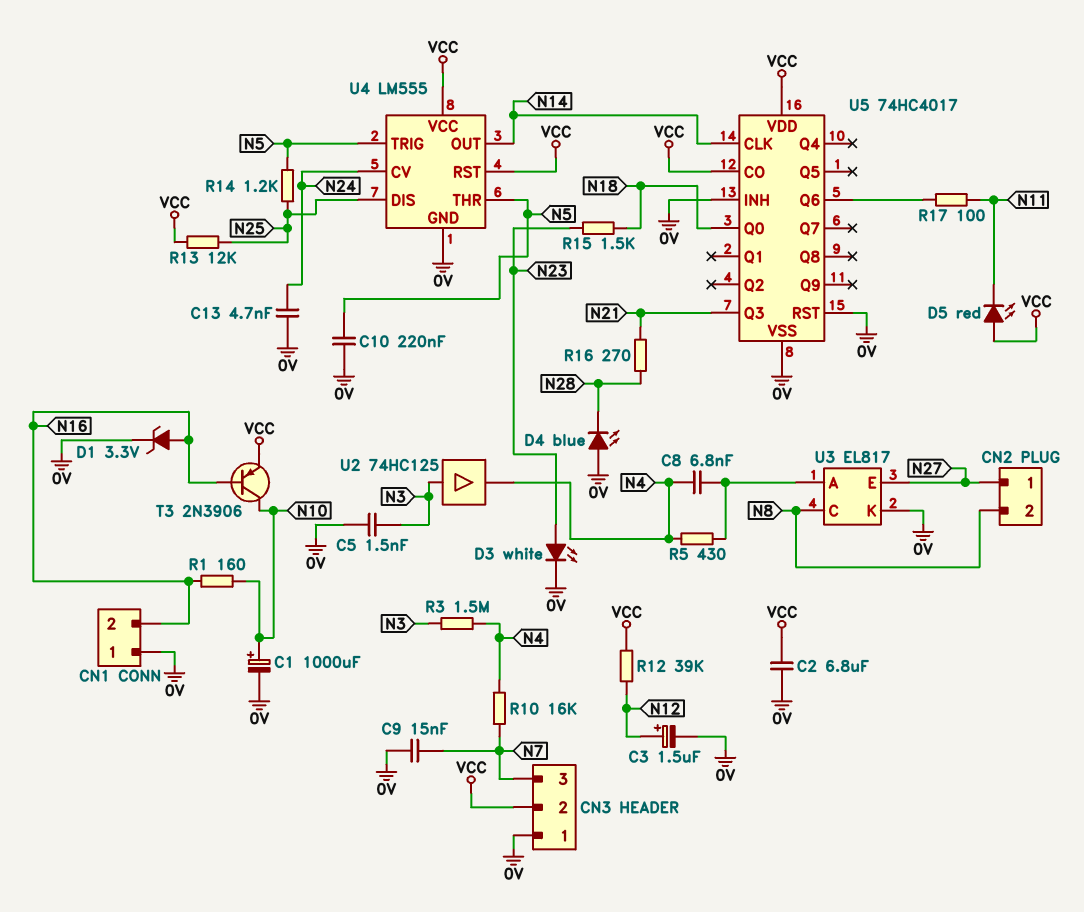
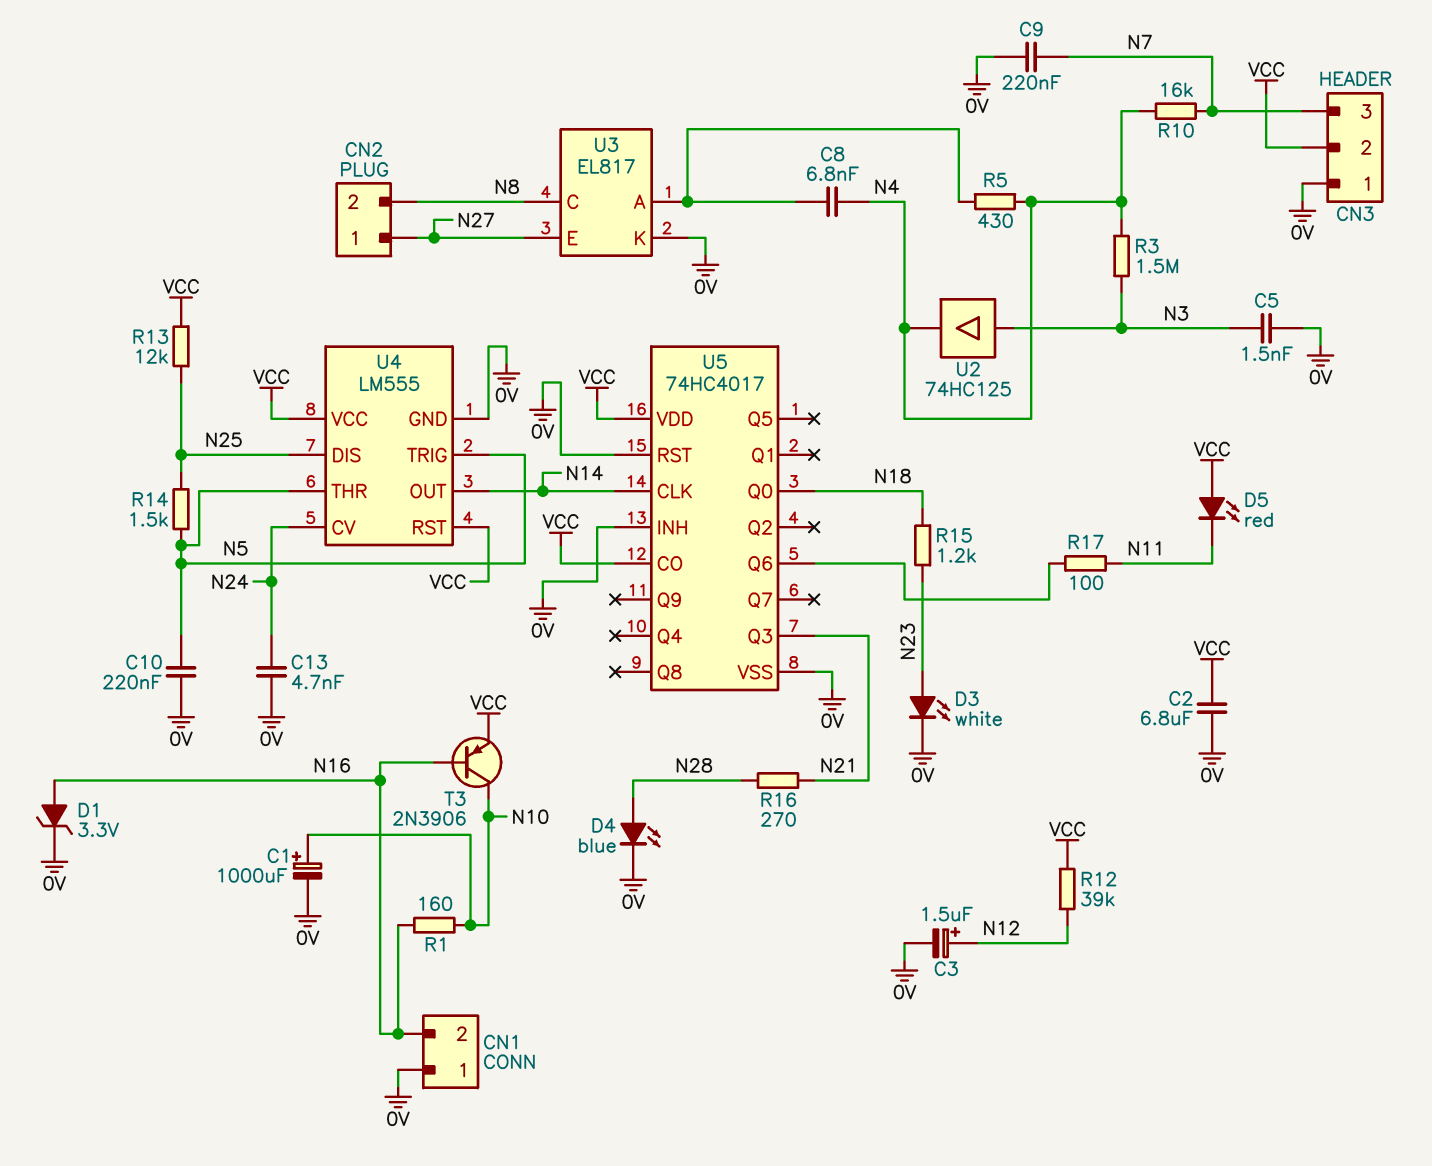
C9: 15nF (0V, N7) -> 220nF (0V, N7)
D4: LED blue (A 0V, K N28) -> LED blue (A N28, K 0V)
R14: 1.2k (N5, N25) -> 1.5k (N5, N25)
R15: 1.5k (N18, N23) -> 1.2k (N18, N23)

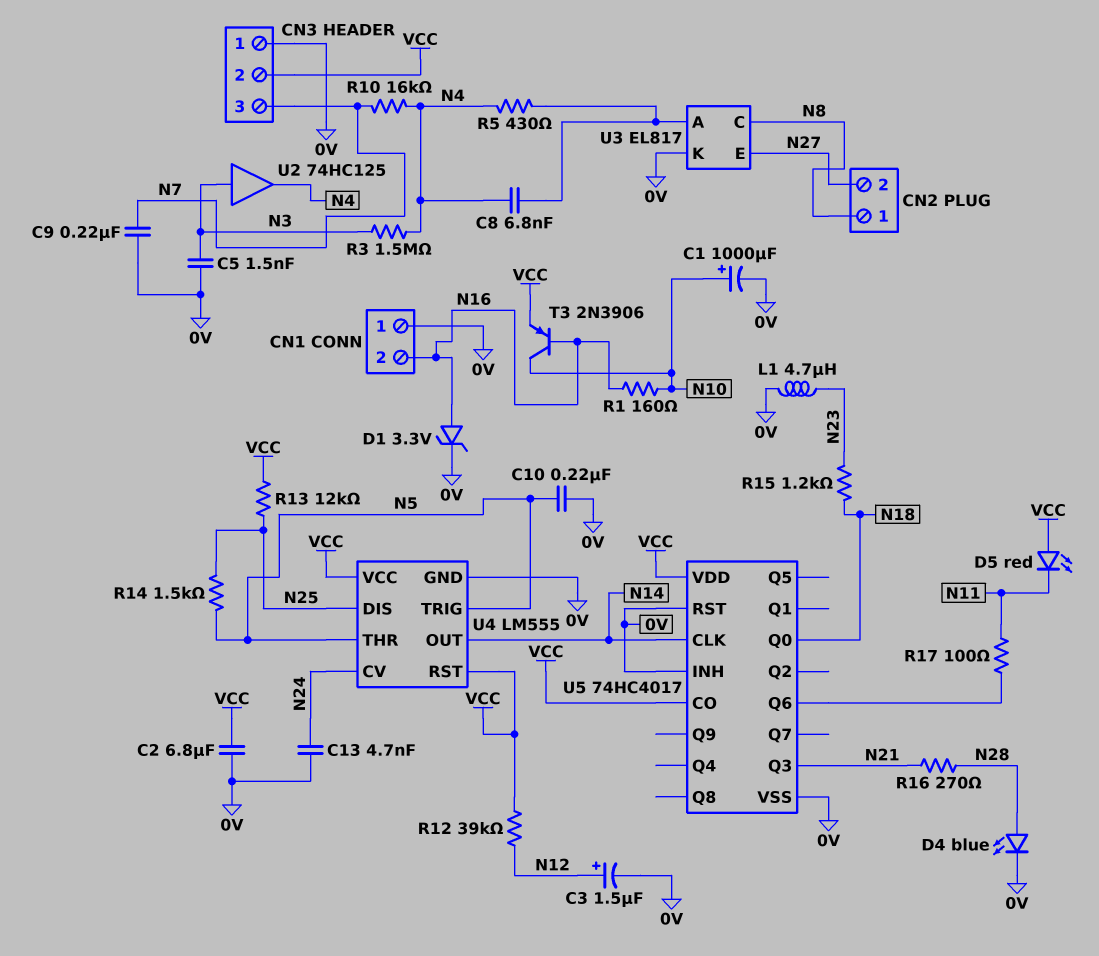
CN2 pin 1: N27 -> N8
CN2 pin 2: N8 -> N27
D3: LED white (A N23, K 0V) -> none
L1: none -> 4.7uH (0V, N23)

